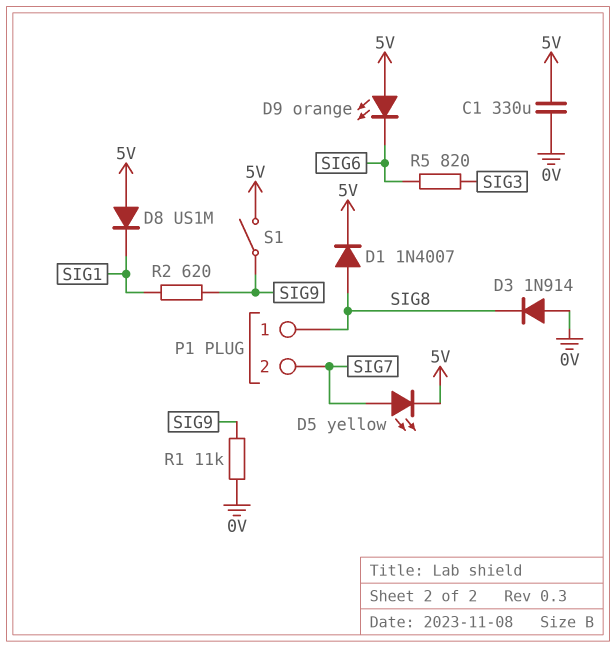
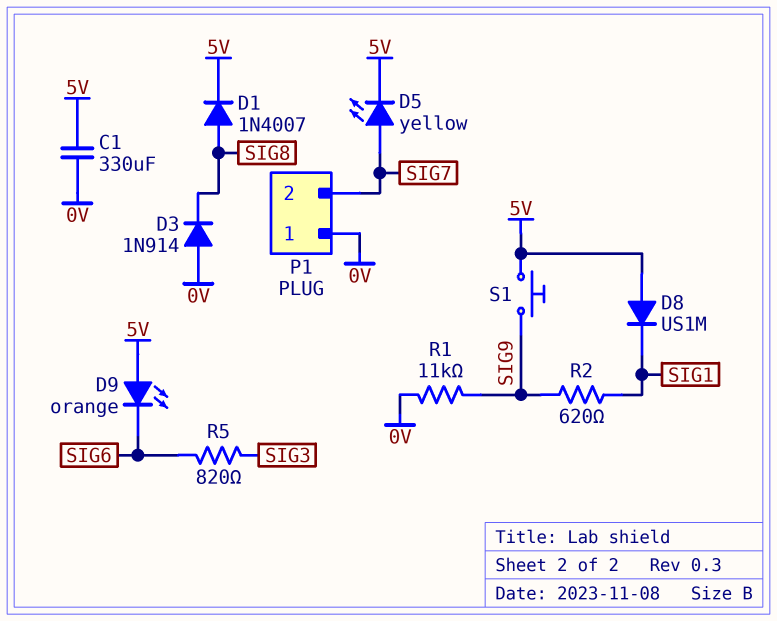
P1 pin 1: SIG8 -> 0V
S1: switch (5V, SIG9) -> button (5V, SIG9)

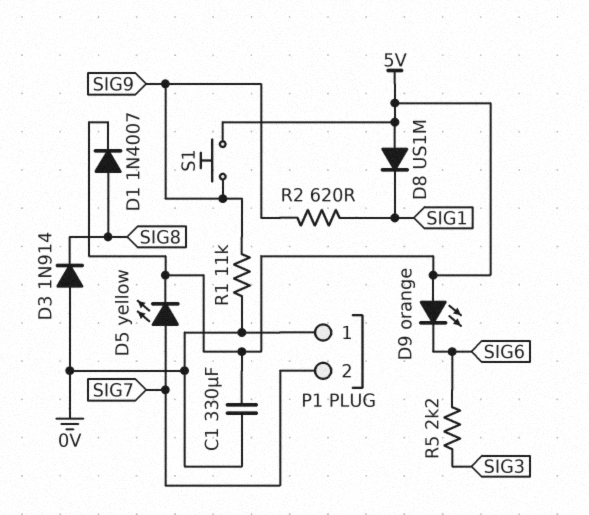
R5: 820 (SIG3, SIG6) -> 2.2k (SIG3, SIG6)

